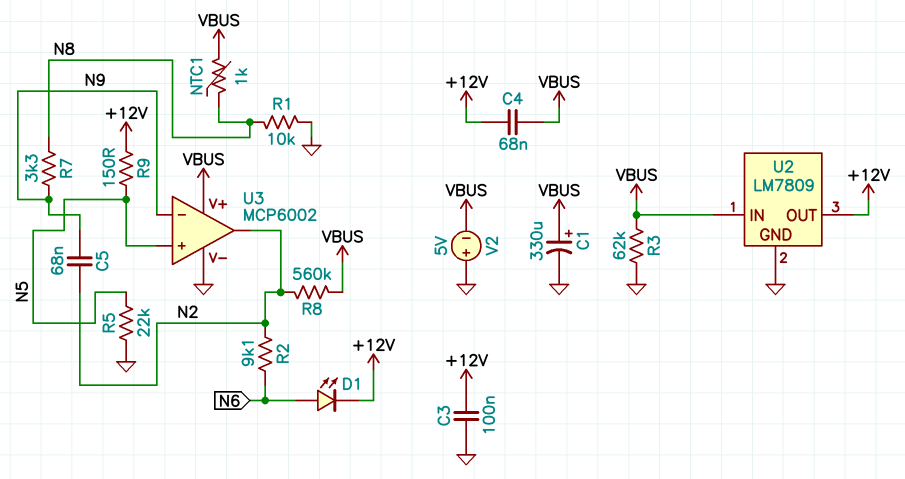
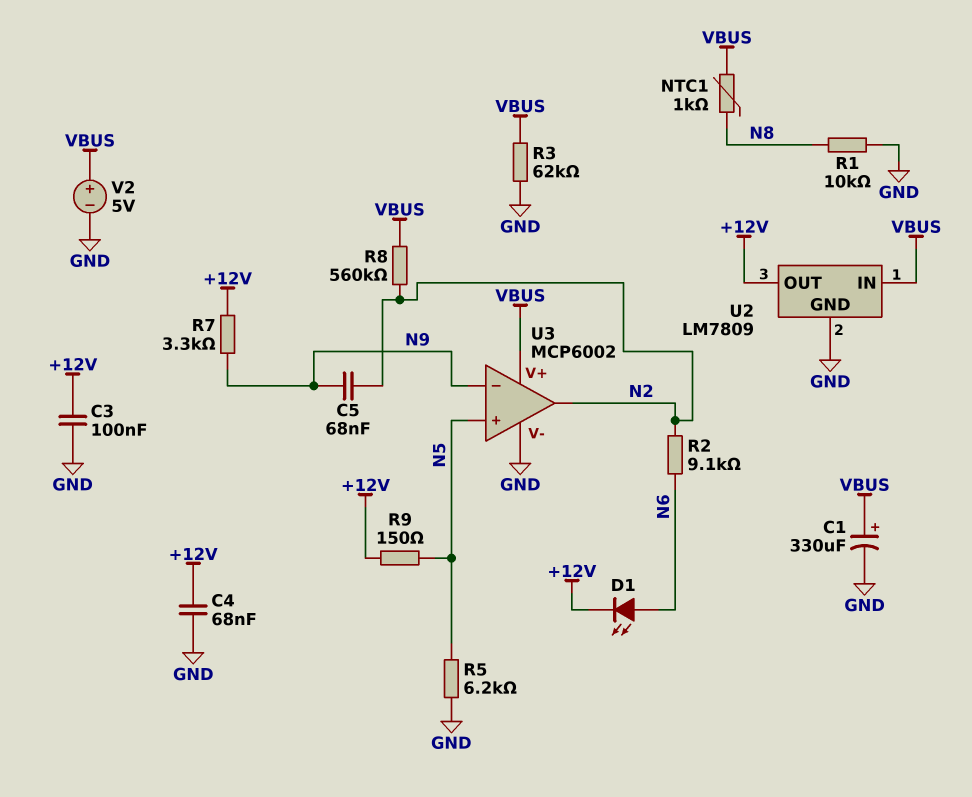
C4: 68nF (+12V, VBUS) -> 68nF (+12V, GND)
R5: 22k (GND, N5) -> 6.2k (GND, N5)
R7: 3.3k (N8, N9) -> 3.3k (+12V, N9)
V2: 5V (plus GND, minus VBUS) -> 5V (plus VBUS, minus GND)

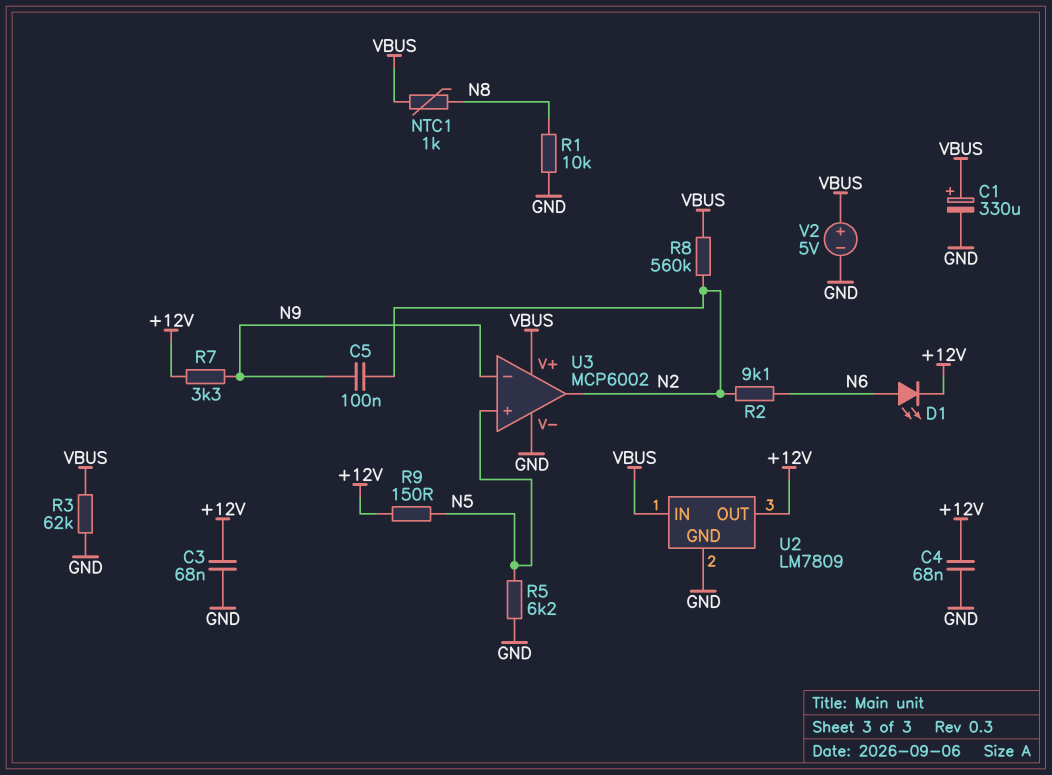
C3: 100nF (+12V, GND) -> 68nF (+12V, GND)
C5: 68nF (N2, N9) -> 100nF (N2, N9)

